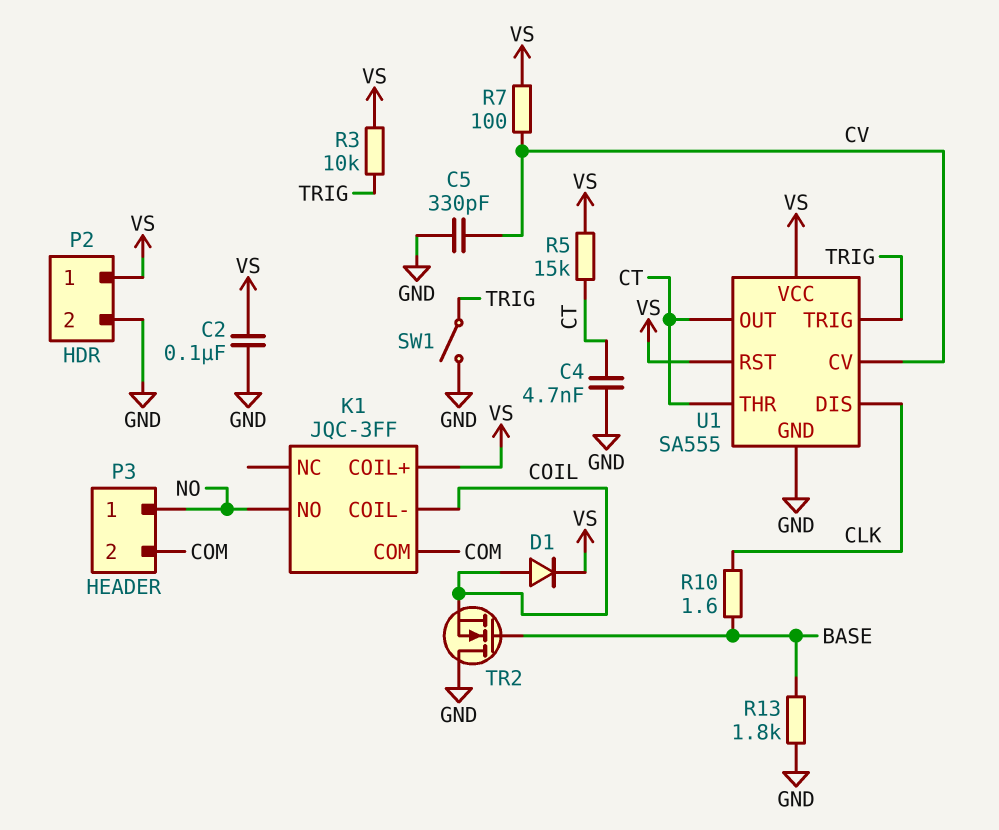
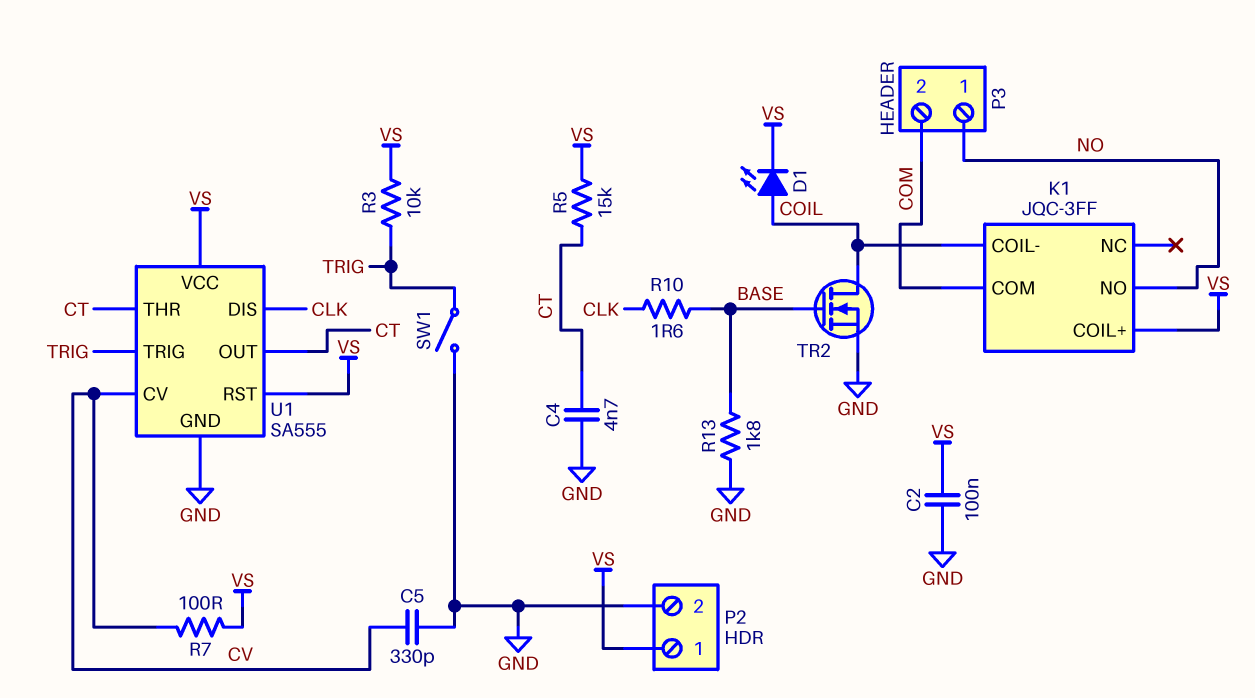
D1: diode (A COIL, K VS) -> LED (A COIL, K VS)
TR2: NMOS (G BASE, D GND, S COIL) -> NMOS (G BASE, D COIL, S GND)

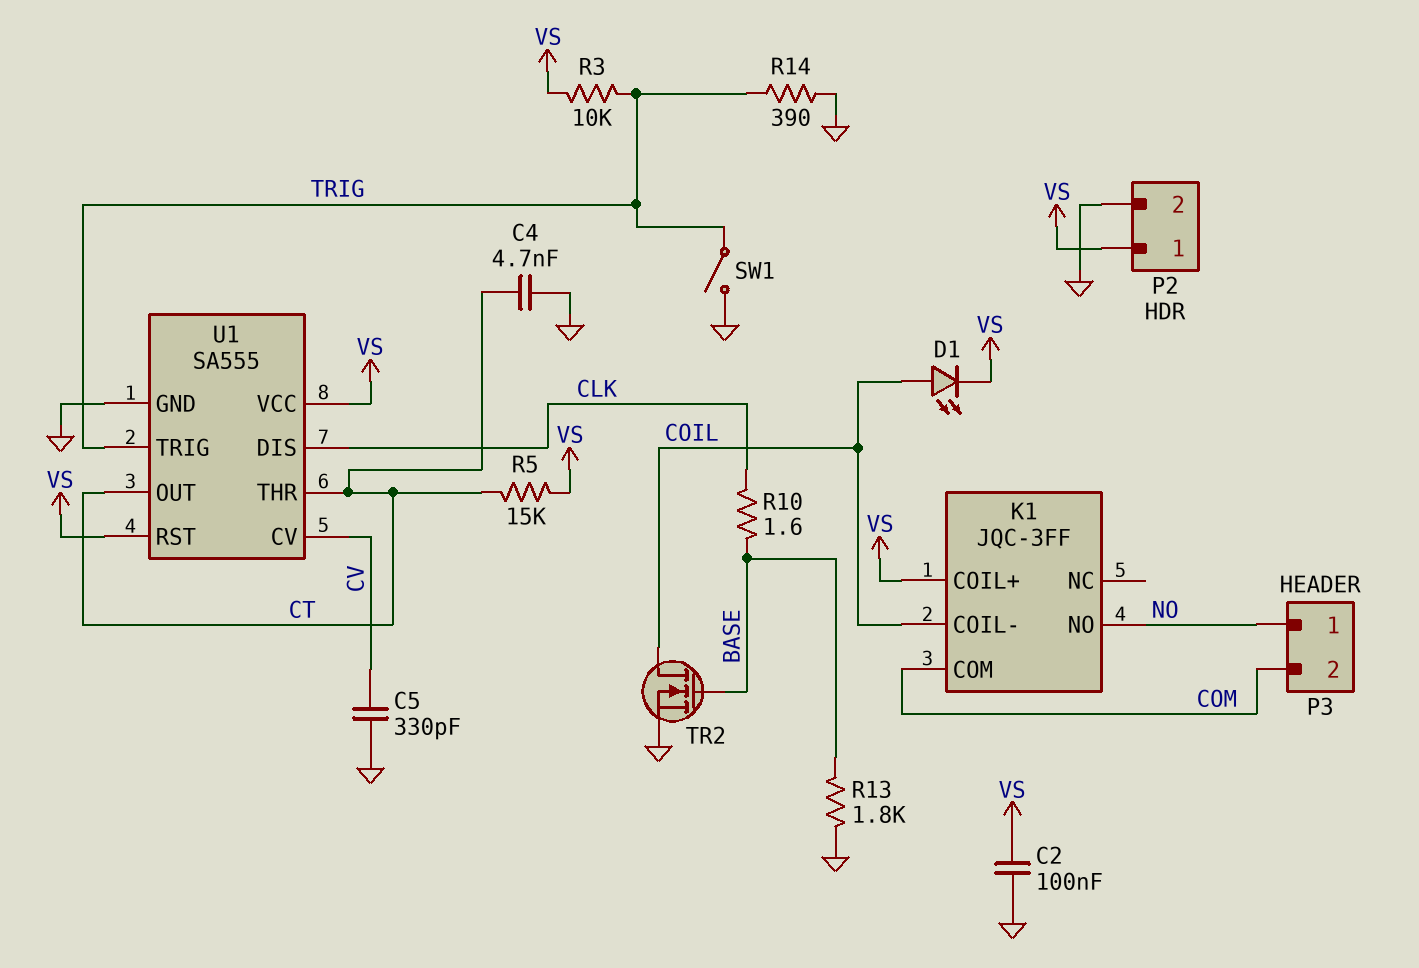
R7: 100 (CV, VS) -> none
R14: none -> 390 (GND, TRIG)

